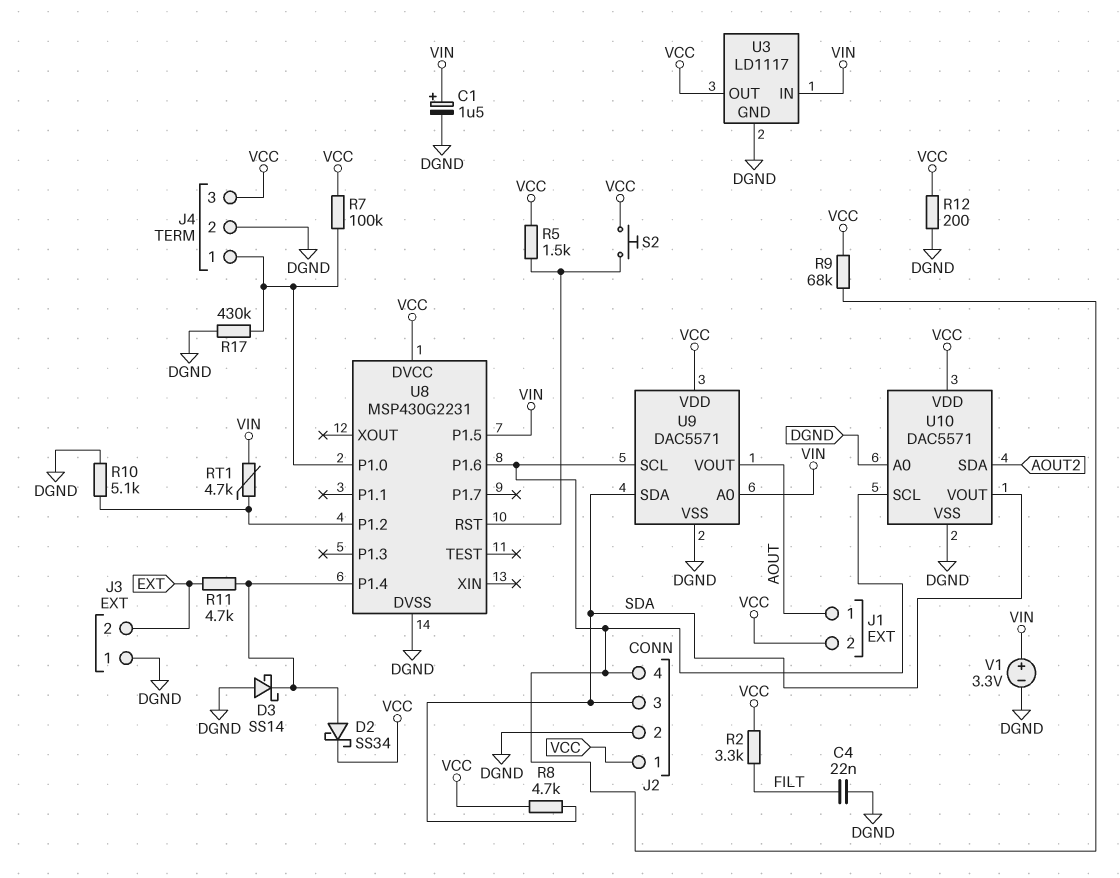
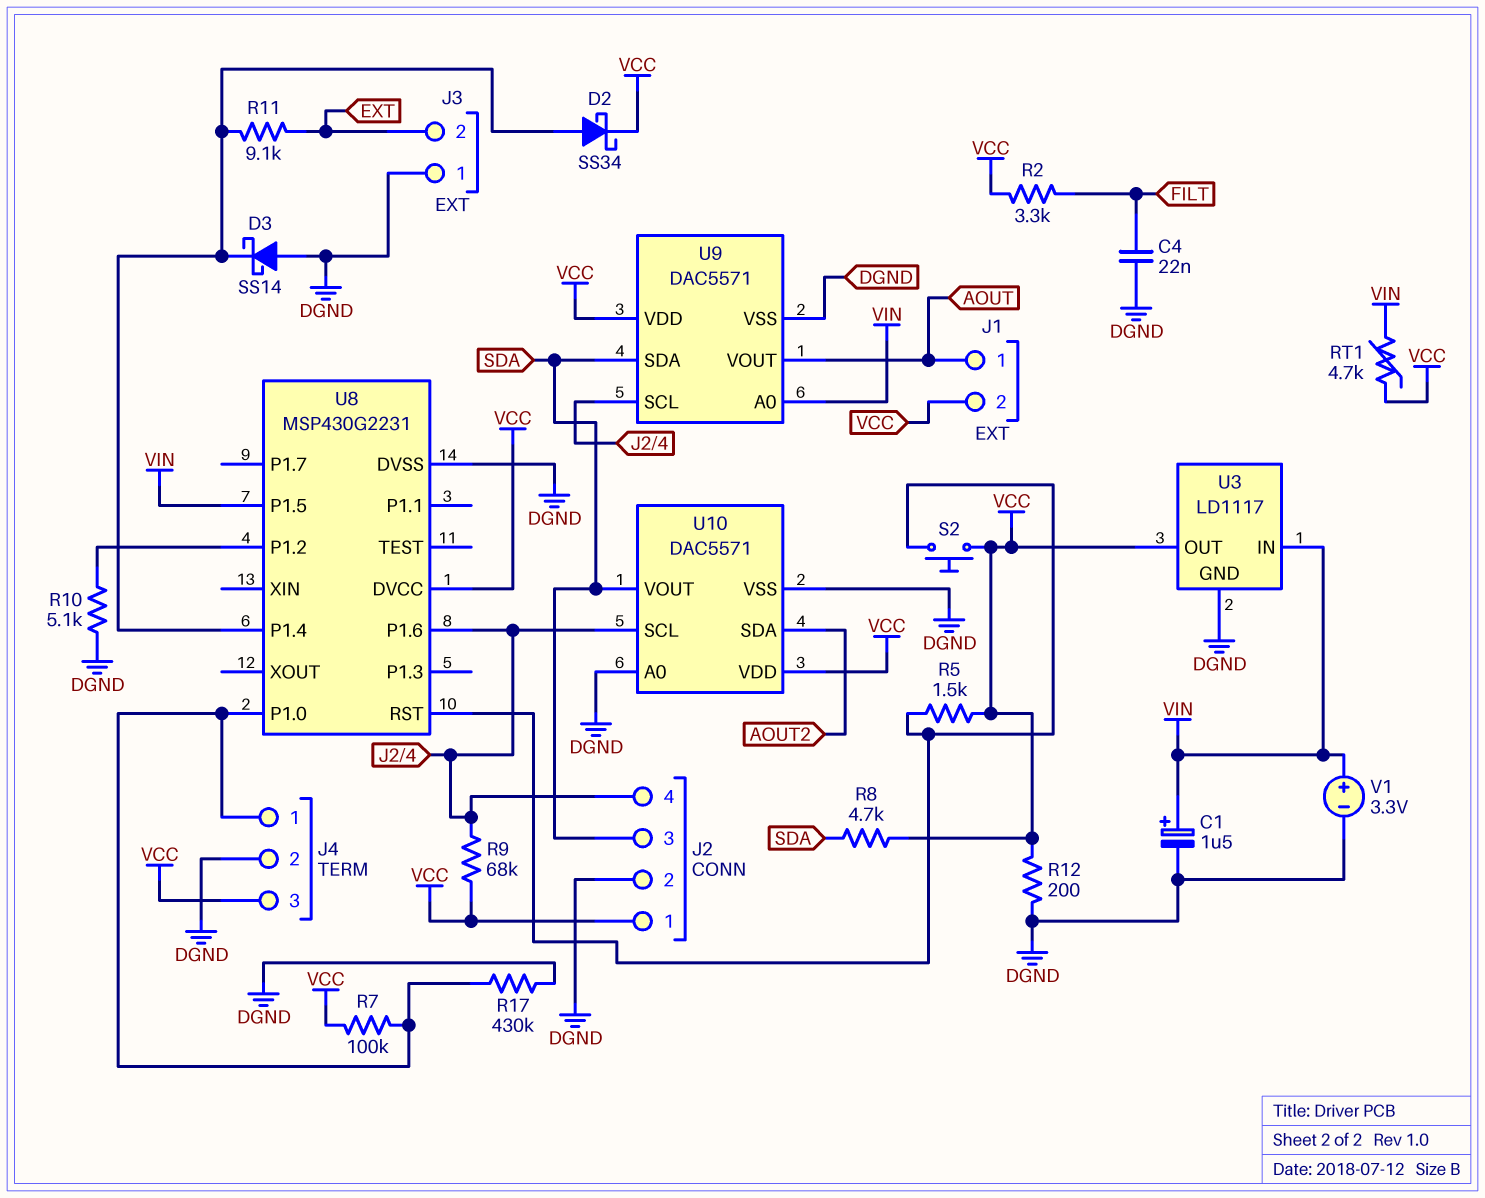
R11: 4.7k (EXT, U8/P1.4) -> 9.1k (EXT, U8/P1.4)
RT1: 4.7k (U8/P1.2, VIN) -> 4.7k (VCC, VIN)

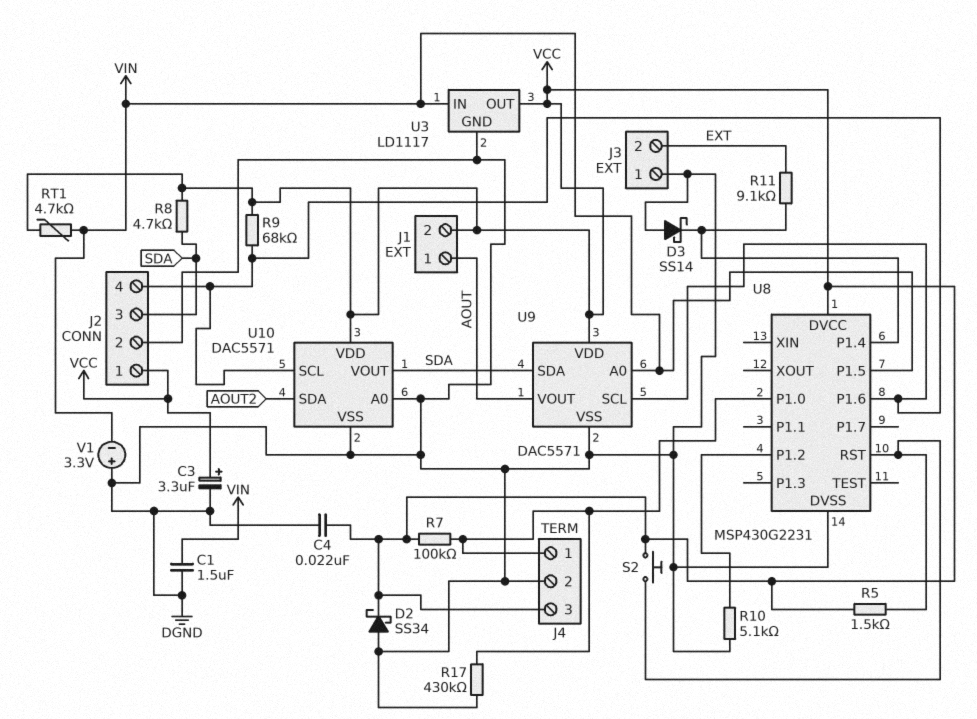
C1: 1.5uF (plus VIN, minus DGND) -> 1.5uF (DGND, VIN)
C3: none -> 3.3uF (plus VCC, minus DGND)
C4: 22nF (DGND, FILT) -> 22nF (DGND, VCC)
D2: schottky SS34 (A U8/P1.4, K VCC) -> schottky SS34 (A DGND, K VCC)
R2: 3.3k (FILT, VCC) -> none
R12: 200 (DGND, VCC) -> none
V1: 3.3V (plus VIN, minus DGND) -> 3.3V (plus DGND, minus VIN)

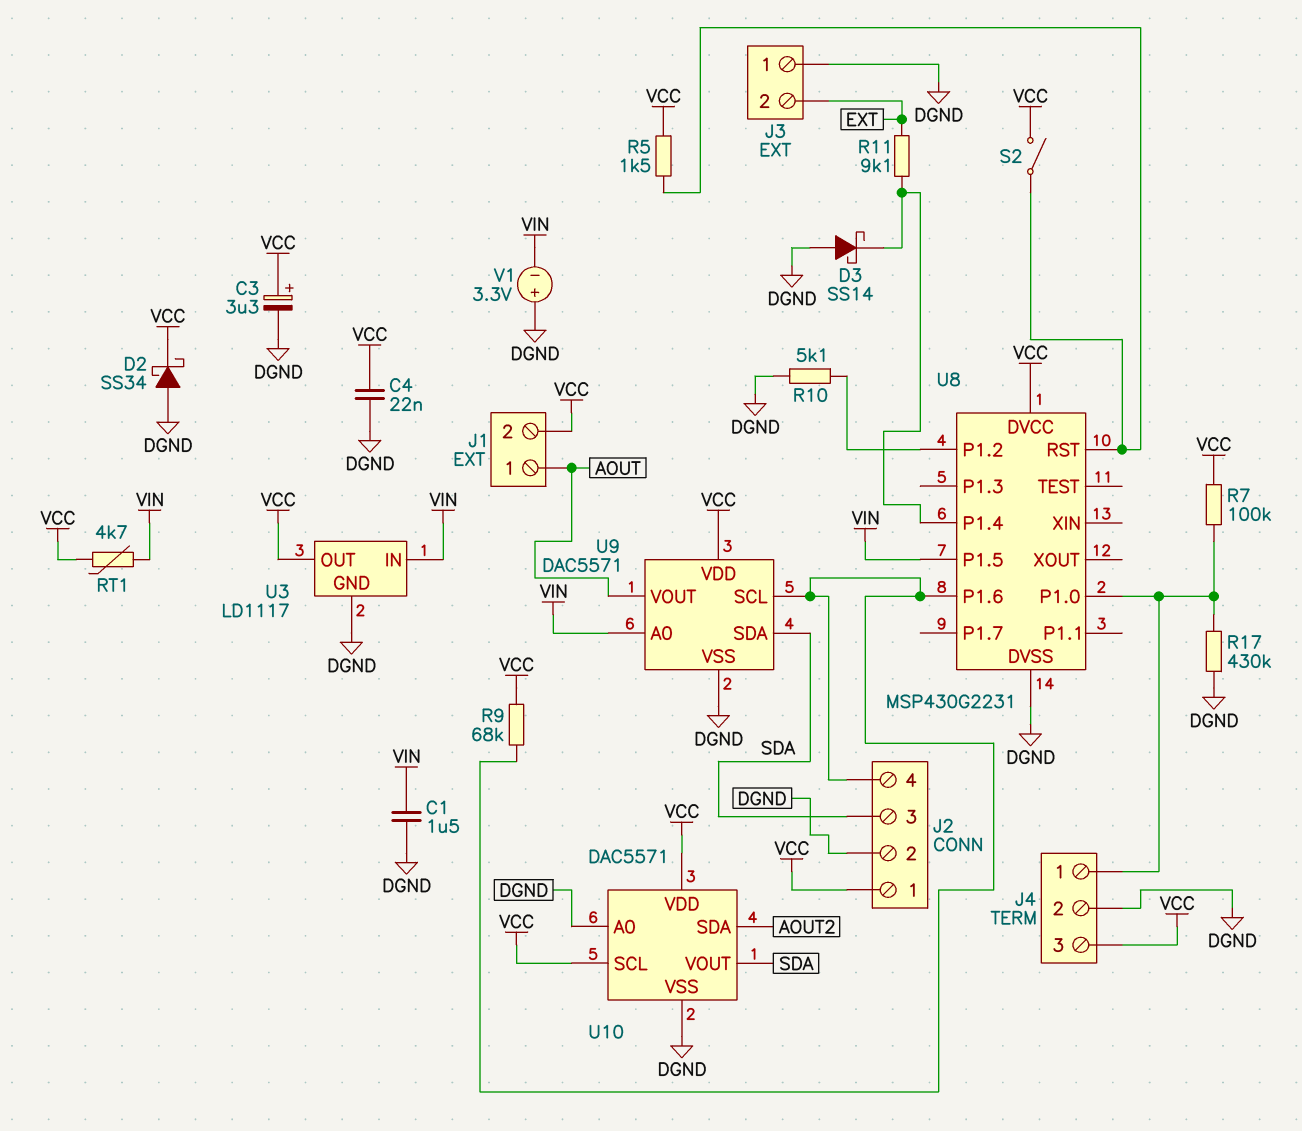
R8: 4.7k (SDA, VCC) -> none
S2: button (U8/RST, VCC) -> switch (U8/RST, VCC)
U10 pin SCL: J2/4 -> VCC

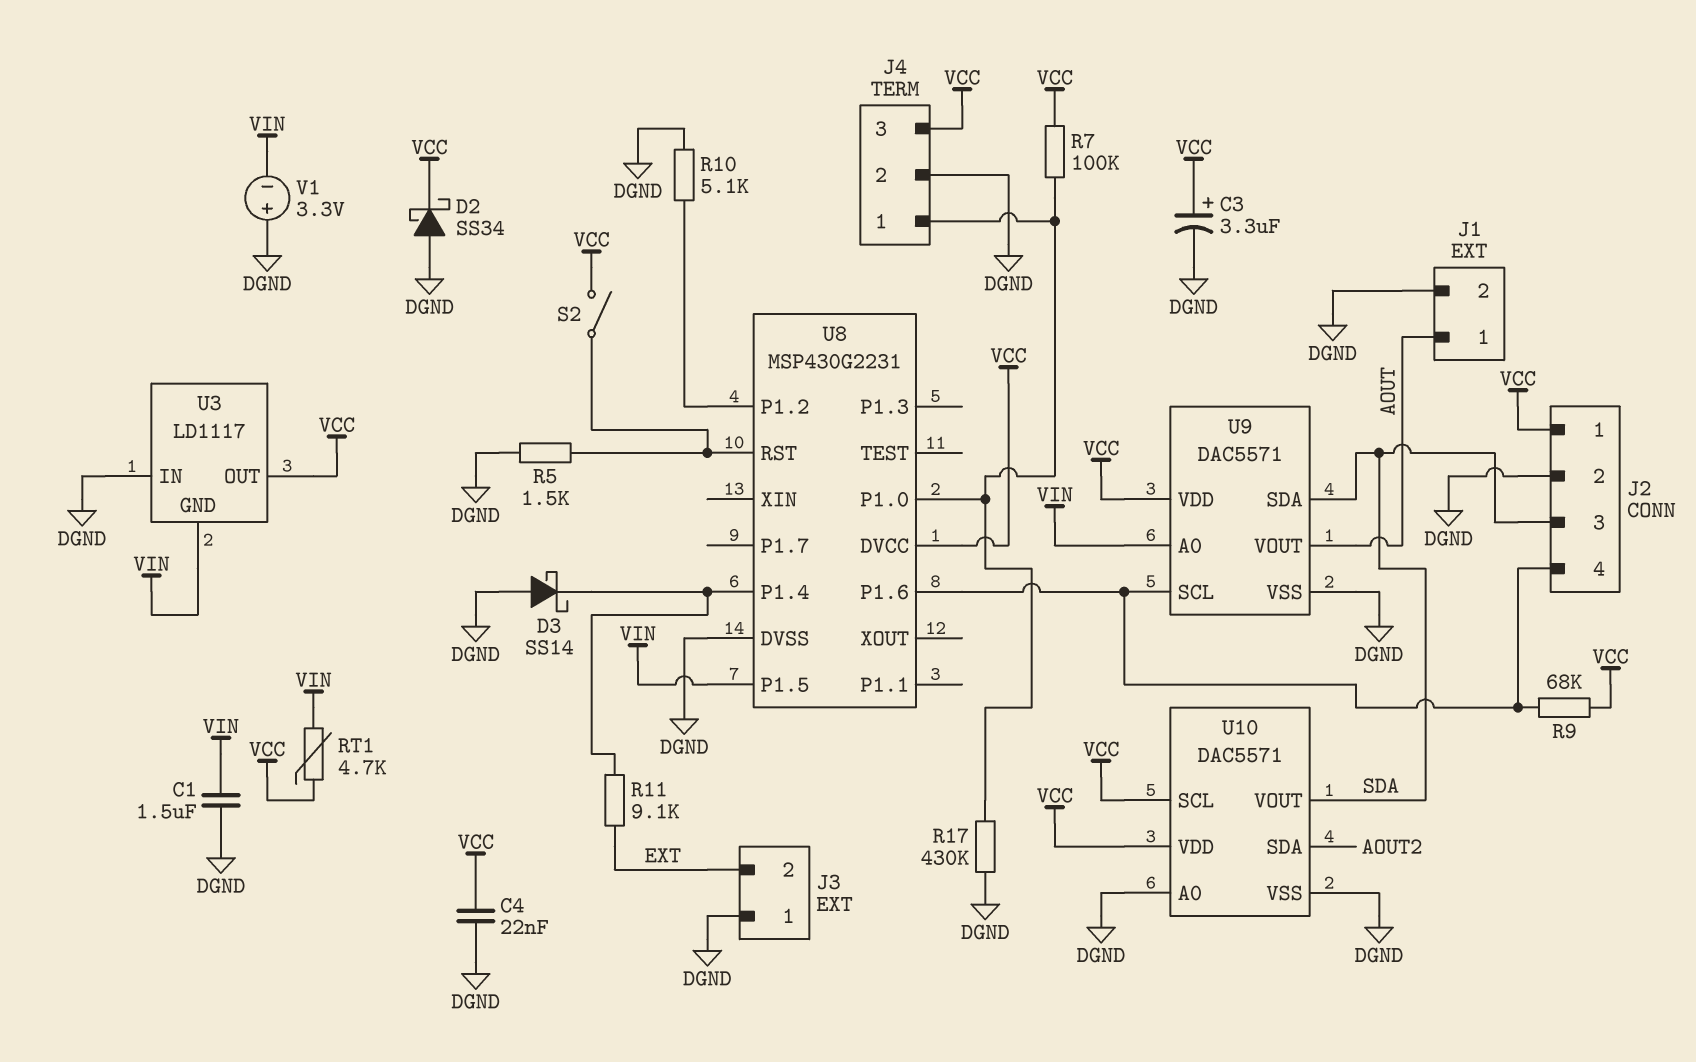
J1 pin 2: VCC -> DGND
R5: 1.5k (U8/RST, VCC) -> 1.5k (DGND, U8/RST)
U3 pin GND: DGND -> VIN
U3 pin IN: VIN -> DGND

